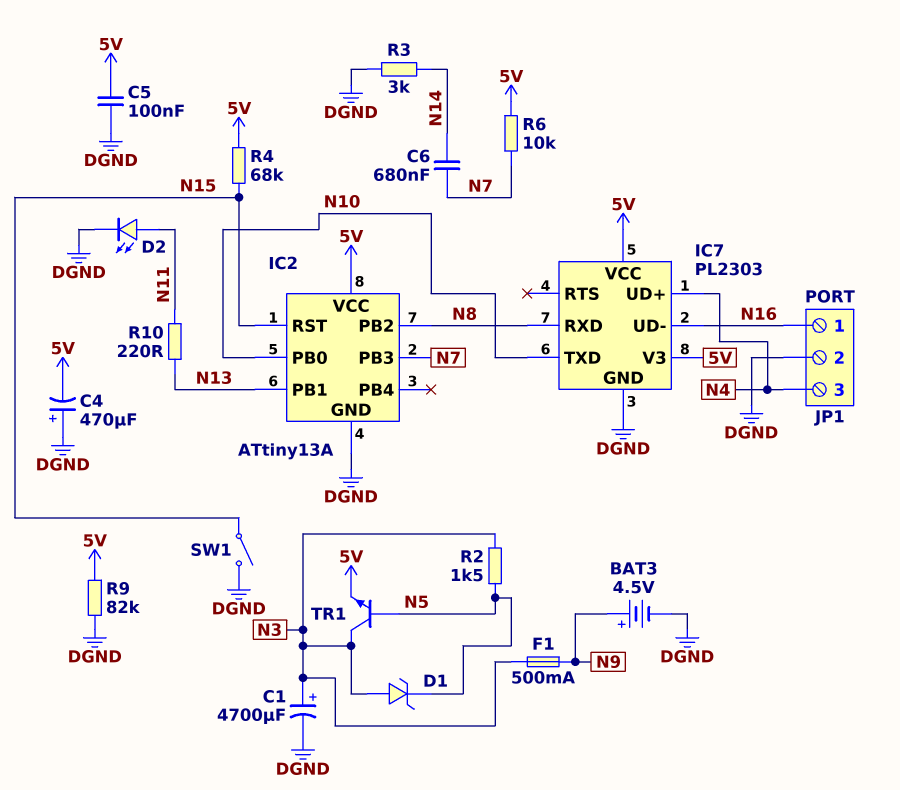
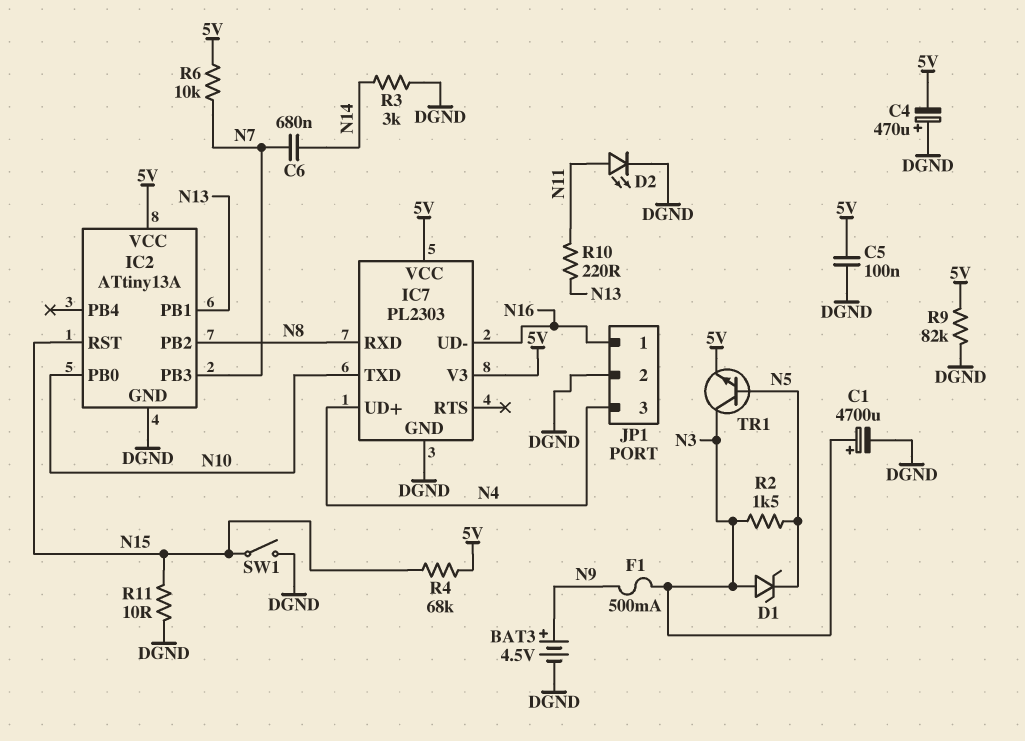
R11: none -> 10 (DGND, N15)

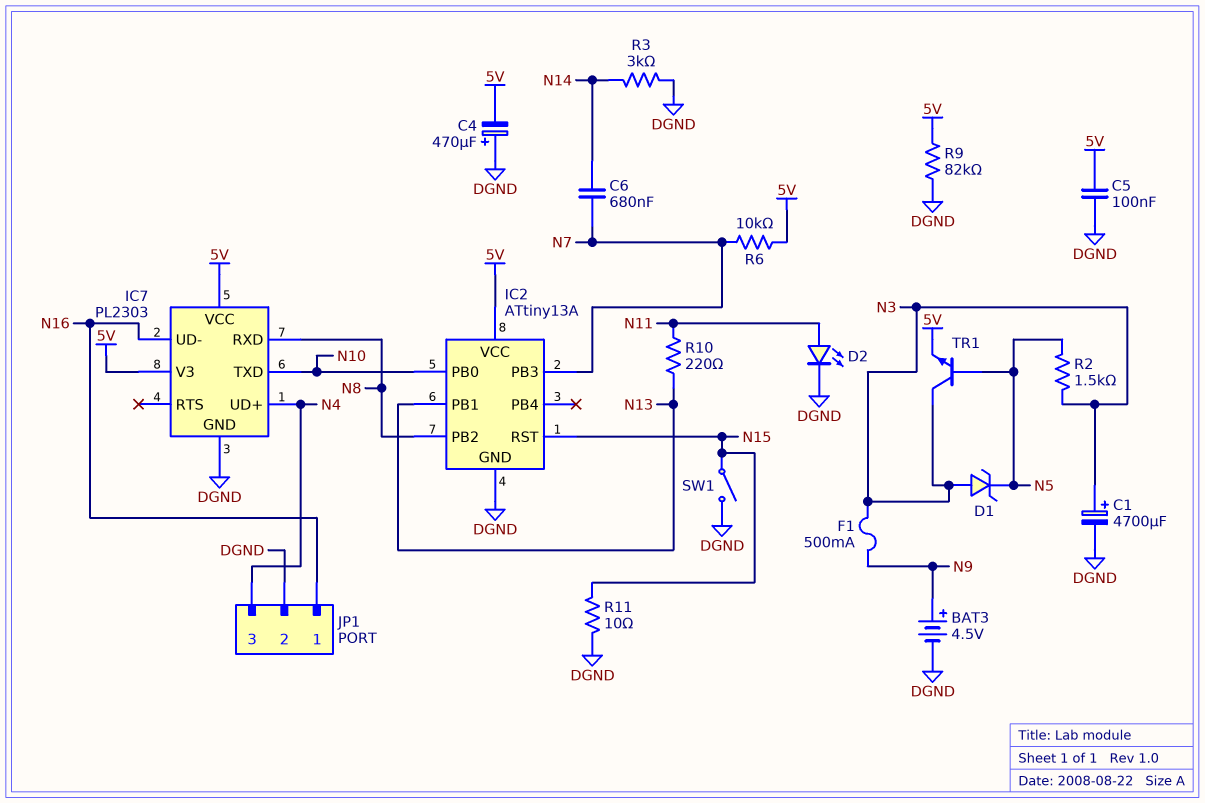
R4: 68k (5V, N15) -> none

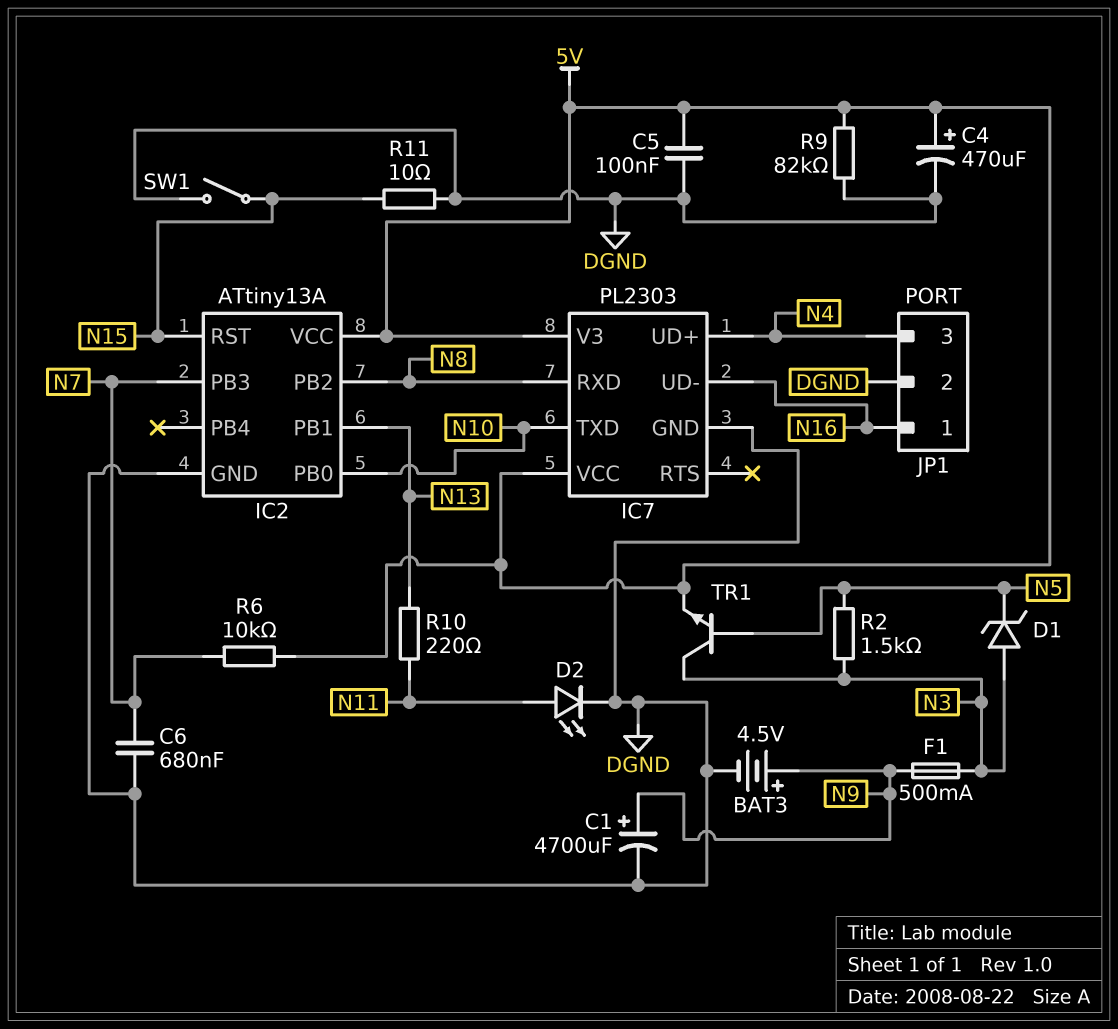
C1: 4700uF (plus N3, minus DGND) -> 4700uF (plus N9, minus DGND)
C4: 470uF (plus DGND, minus 5V) -> 470uF (plus 5V, minus DGND)
C6: 680nF (N7, N14) -> 680nF (DGND, N7)
R3: 3k (DGND, N14) -> none

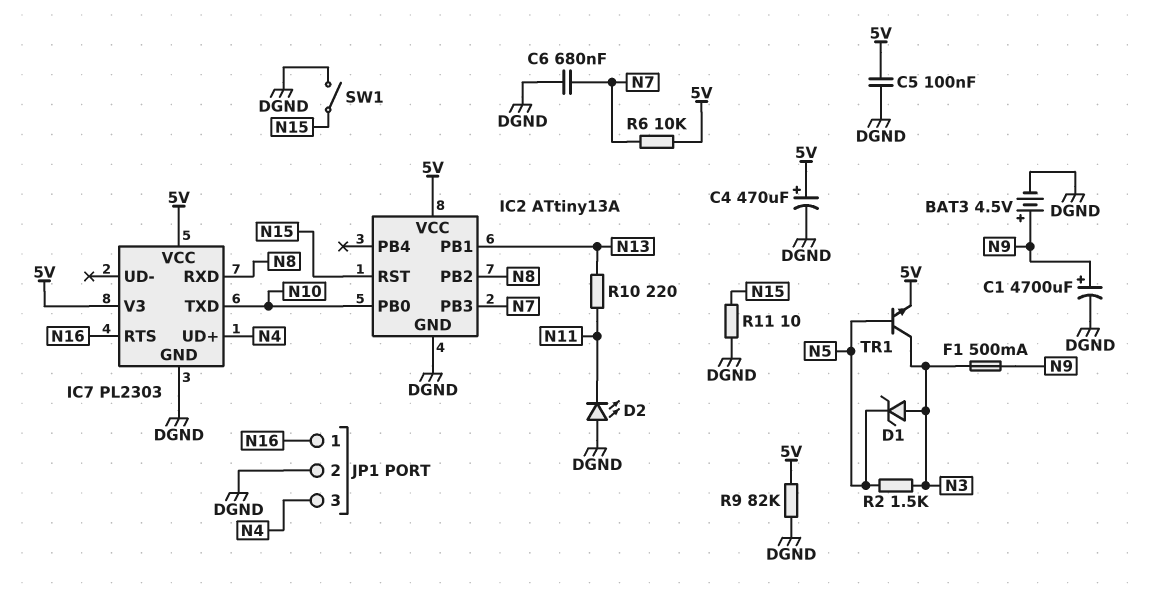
D2: LED (A N11, K DGND) -> LED (A DGND, K N11)
IC7 pin RTS: none -> N16
IC7 pin UD-: N16 -> none

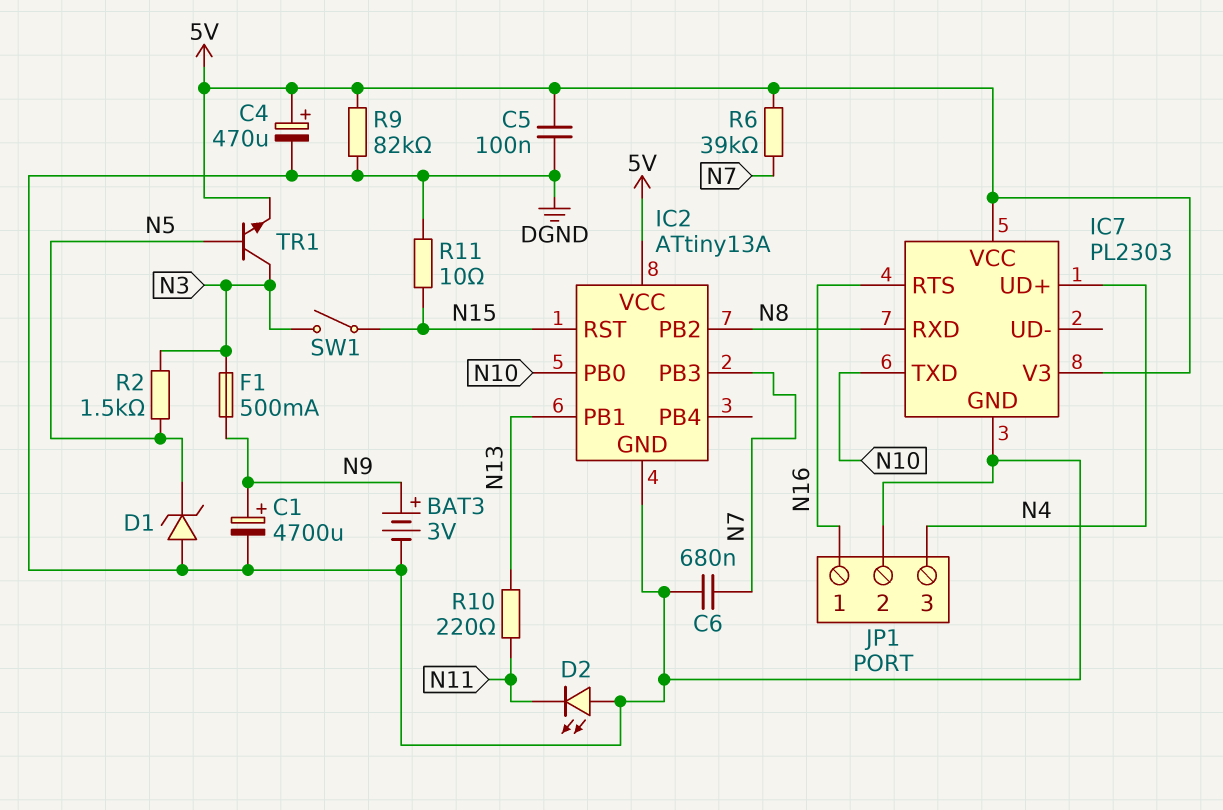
BAT3: 4.5V (plus N9, minus DGND) -> 3V (plus N9, minus DGND)
D1: zener (A N3, K N5) -> zener (A DGND, K N5)
R6: 10k (5V, N7) -> 39k (5V, N7)
SW1: switch (DGND, N15) -> switch (N3, N15)

